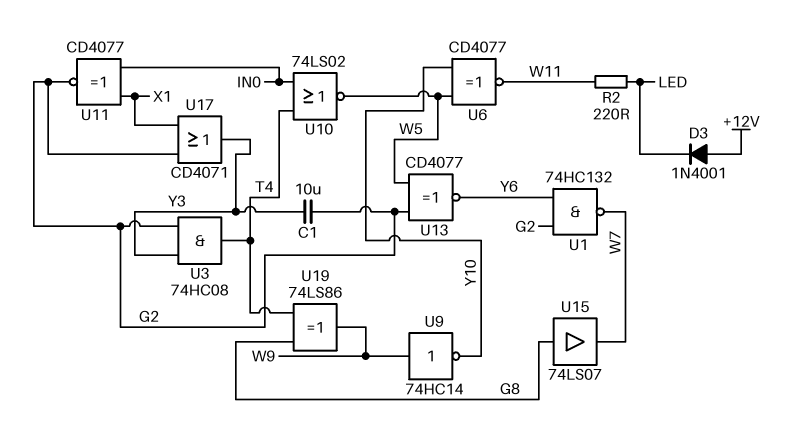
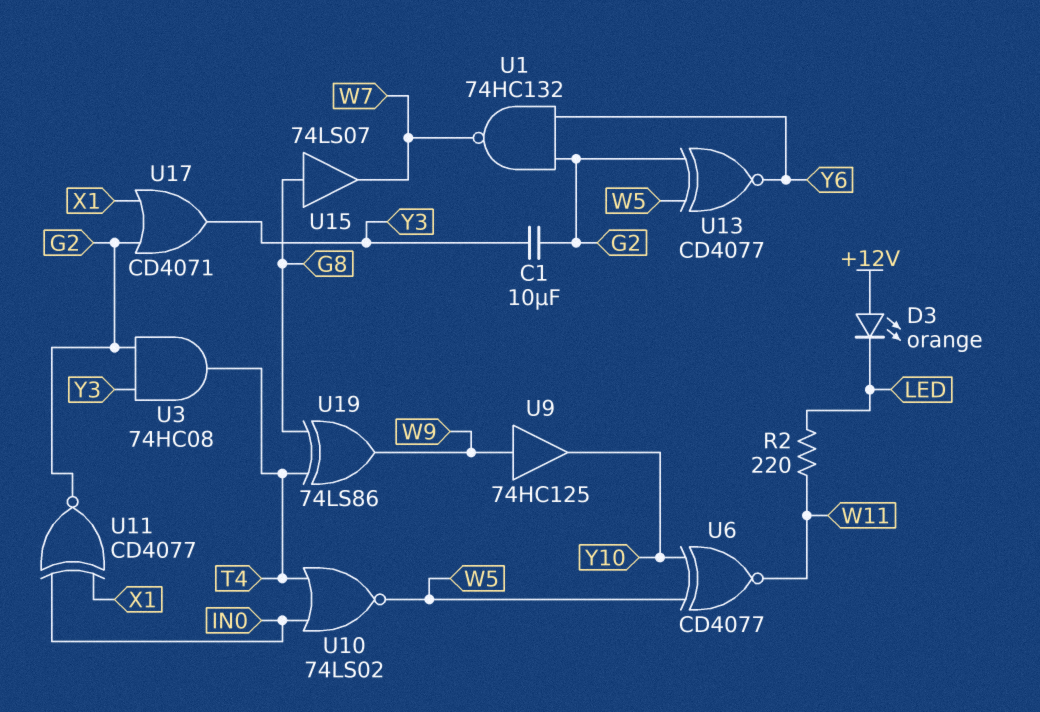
D3: diode 1N4001 (A +12V, K LED) -> LED orange (A +12V, K LED)
U9: NOT 74HC14 (in W9, out Y10) -> buffer 74HC125 (in W9, out Y10)

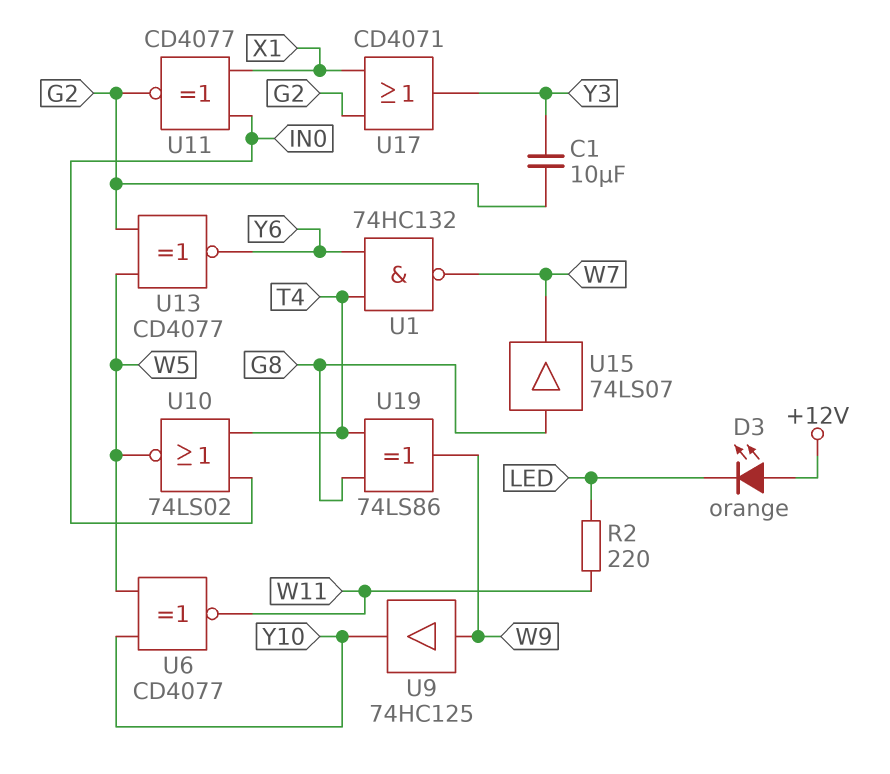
U1: NAND 74HC132 (in G2, in Y6, out W7) -> NAND 74HC132 (in T4, in Y6, out W7)
U3: AND 74HC08 (in G2, in Y3, out T4) -> none

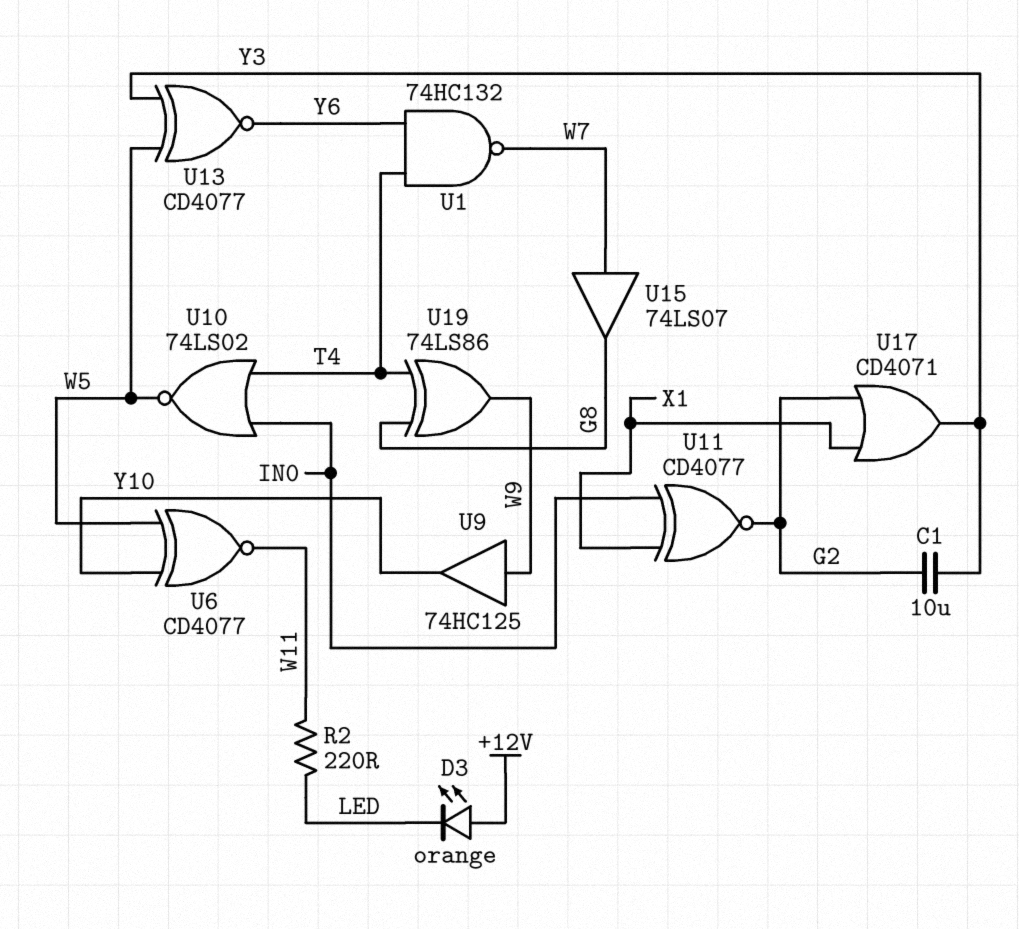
U13: XNOR CD4077 (in G2, in W5, out Y6) -> XNOR CD4077 (in W5, in Y3, out Y6)
U15: buffer 74LS07 (in G8, out W7) -> buffer 74LS07 (in W7, out G8)

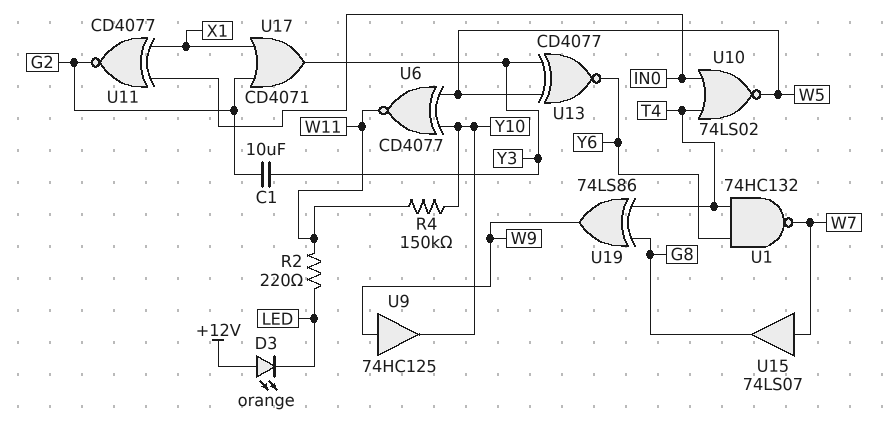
R4: none -> 150k (W11, Y10)

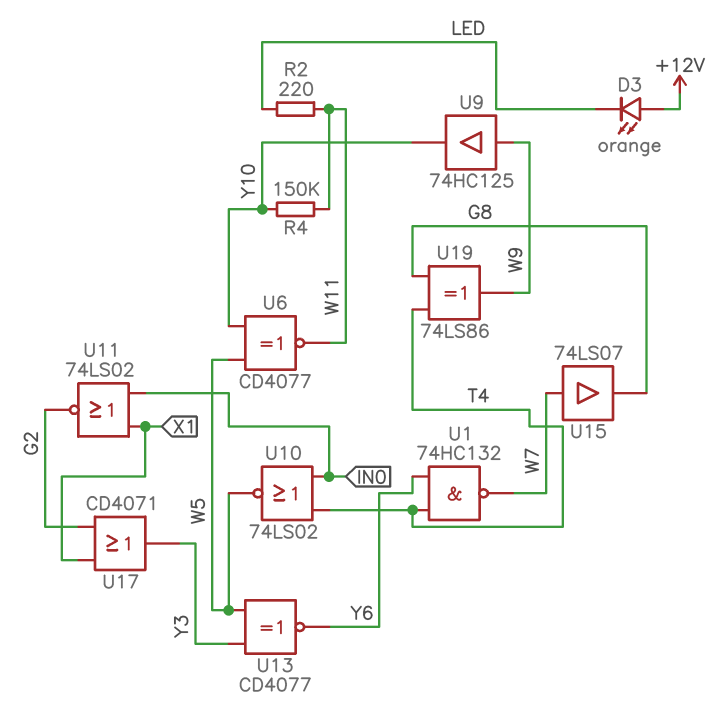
C1: 10uF (G2, Y3) -> none
U11: XNOR CD4077 (in IN0, in X1, out G2) -> NOR 74LS02 (in IN0, in X1, out G2)

